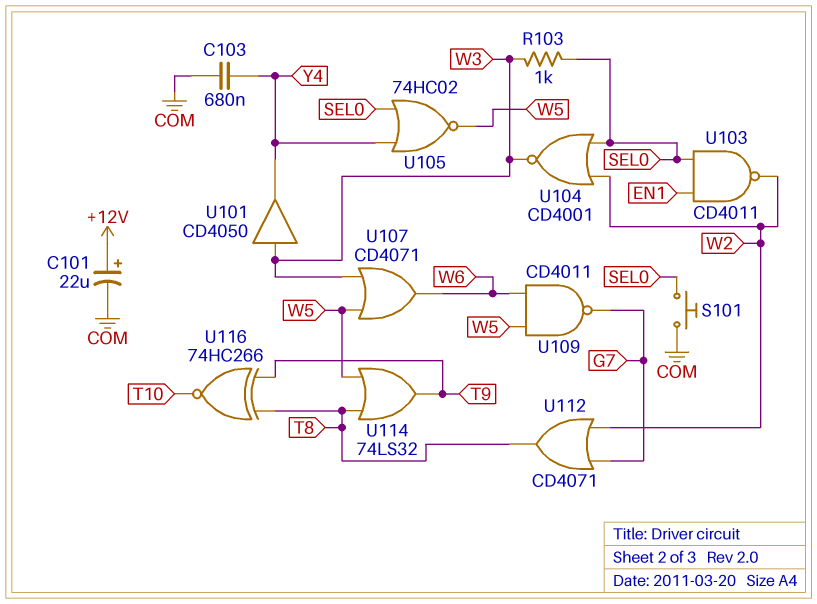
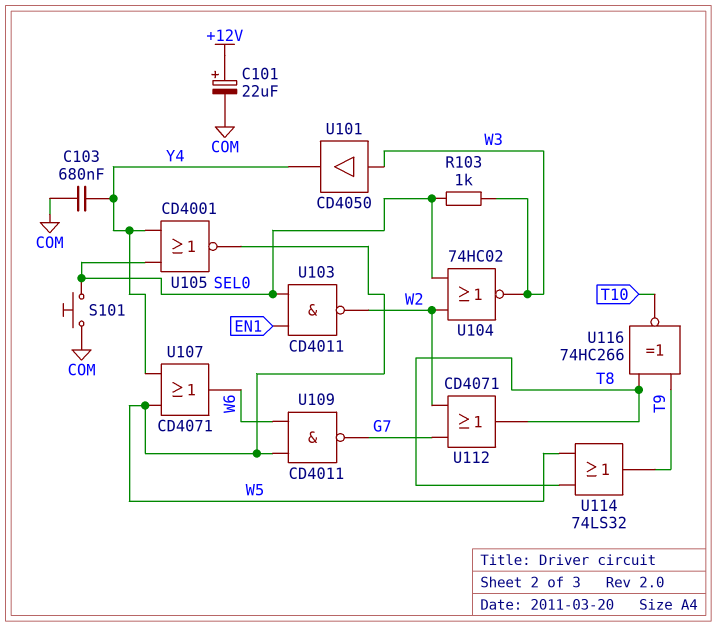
U104: NOR CD4001 (in SEL0, in W2, out W3) -> NOR 74HC02 (in SEL0, in W2, out W3)
U105: NOR 74HC02 (in SEL0, in Y4, out W5) -> NOR CD4001 (in SEL0, in Y4, out W5)
U107: OR CD4071 (in W3, in W5, out W6) -> OR CD4071 (in W5, in Y4, out W6)

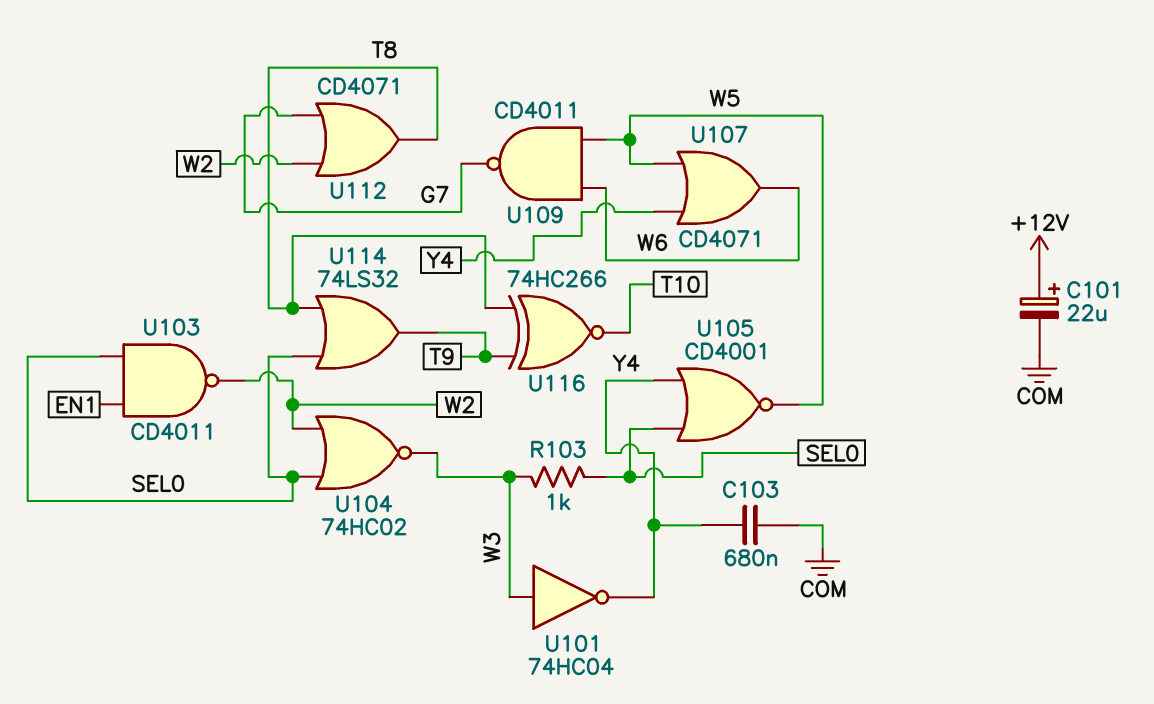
S101: button (COM, SEL0) -> none
U101: buffer CD4050 (in W3, out Y4) -> NOT 74HC04 (in W3, out Y4)
U114: OR 74LS32 (in T8, in W5, out T9) -> OR 74LS32 (in SEL0, in T8, out T9)

